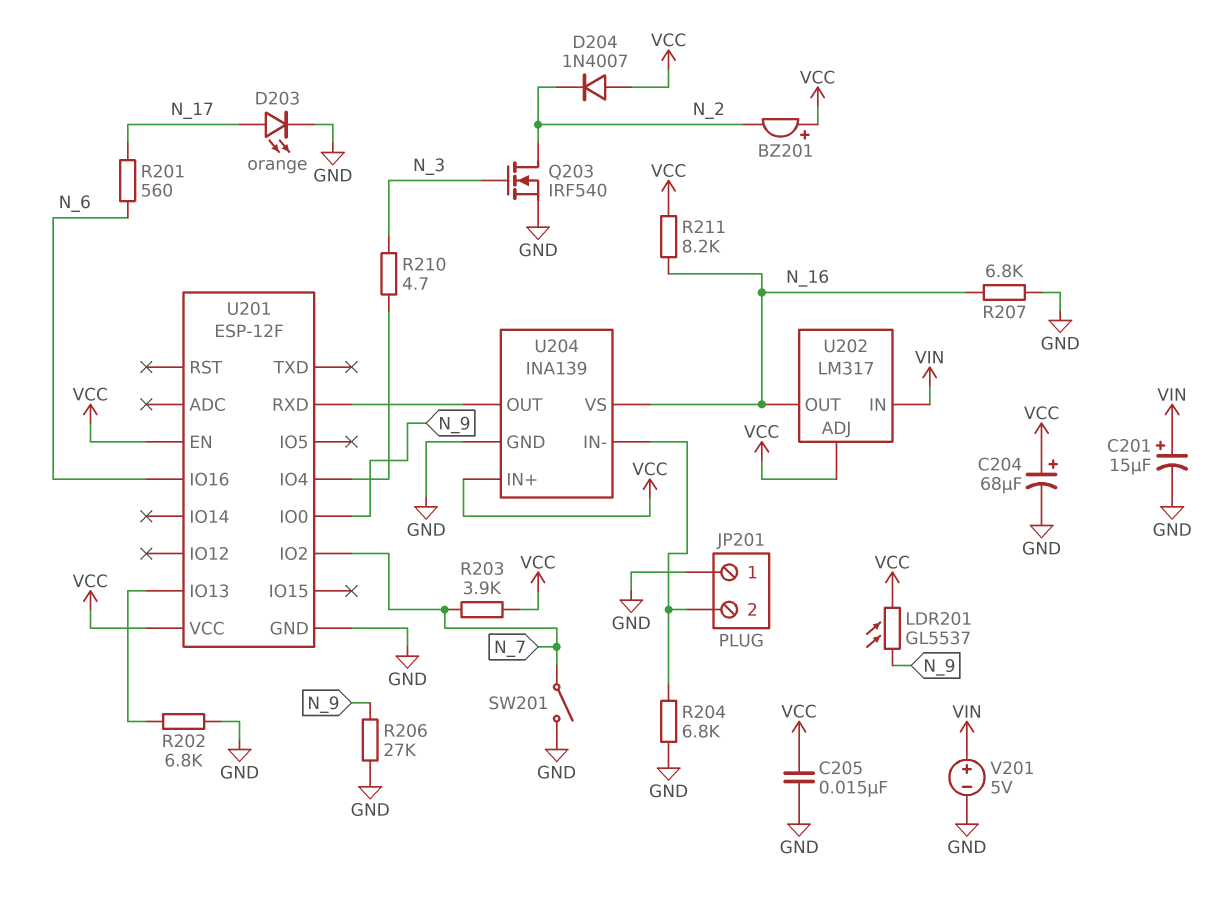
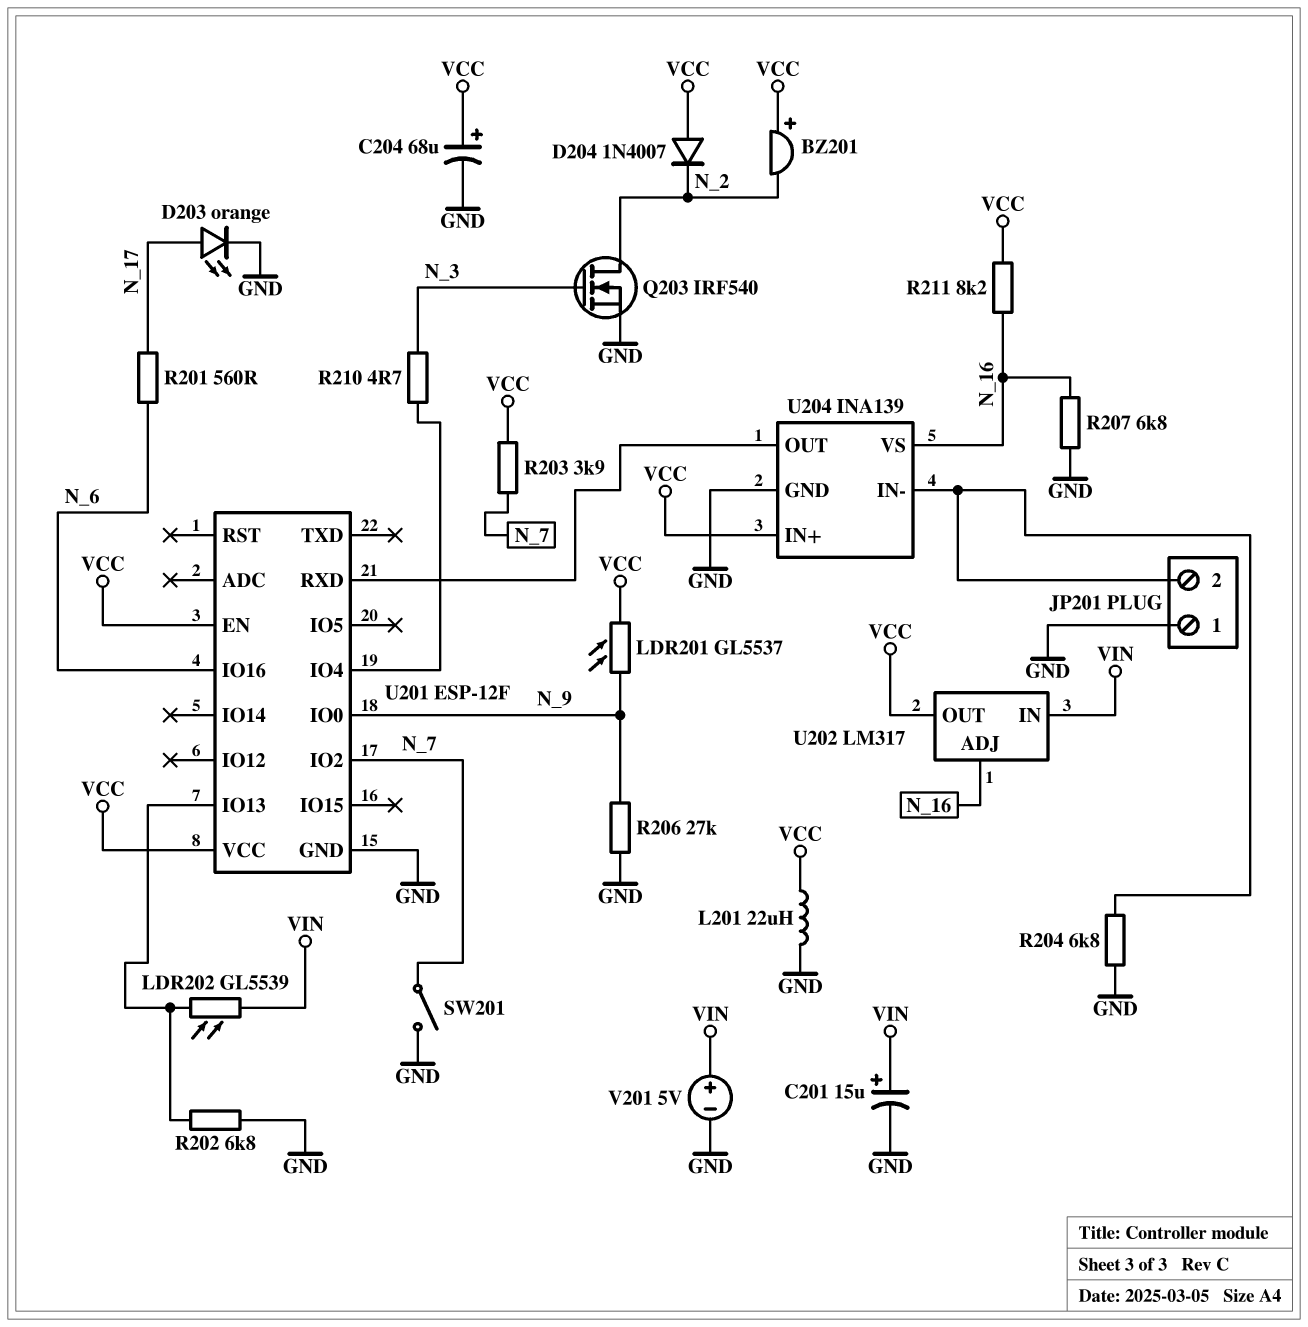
C205: 15nF (GND, VCC) -> none
L201: none -> 22uH (GND, VCC)
LDR202: none -> GL5539 (U201/IO13, VIN)
U202 pin ADJ: VCC -> N_16
U202 pin OUT: N_16 -> VCC

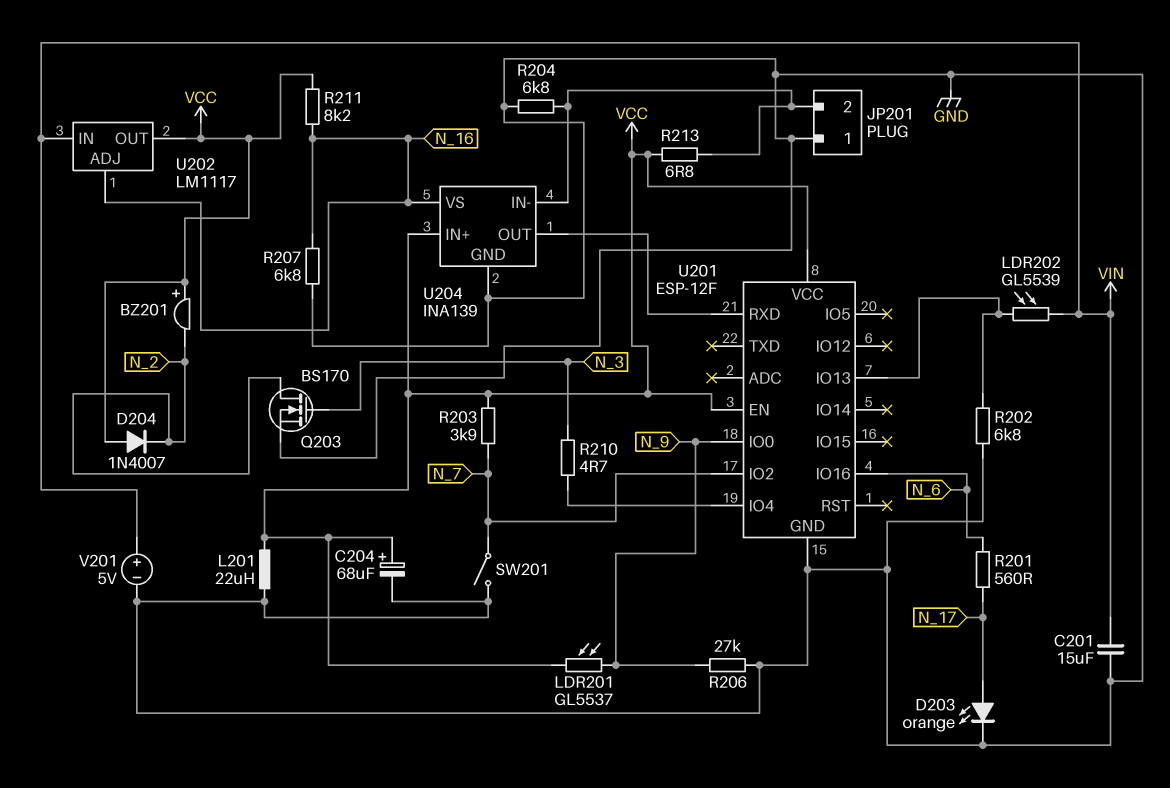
C201: 15uF (plus VIN, minus GND) -> 15uF (GND, VIN)
Q203: NMOS IRF540 (G N_3, D N_2, S GND) -> NMOS BS170 (G N_3, D N_2, S GND)
R213: none -> 6.8 (JP201/2, VCC)
U202: LM317 -> LM1117

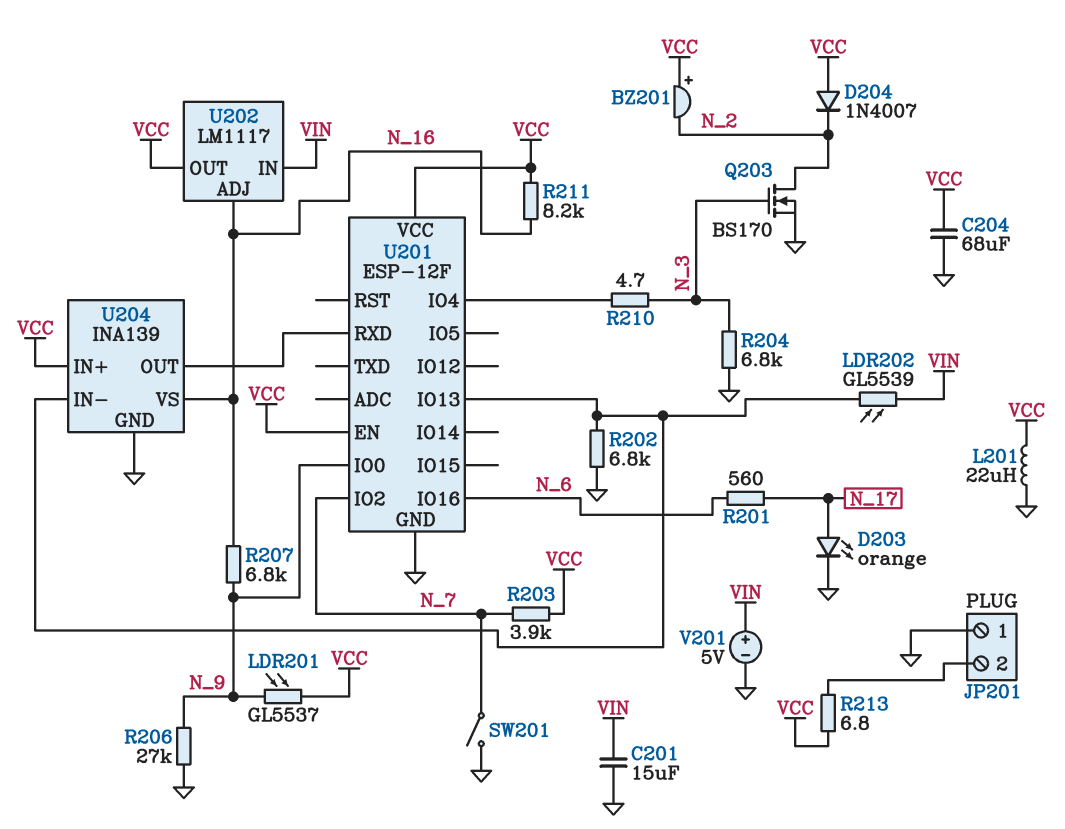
C204: 68uF (plus VCC, minus GND) -> 68uF (GND, VCC)
R204: 6.8k (GND, JP201/2) -> 6.8k (GND, N_3)
R207: 6.8k (GND, N_16) -> 6.8k (N_9, N_16)
U204 pin IN-: JP201/2 -> U201/IO13

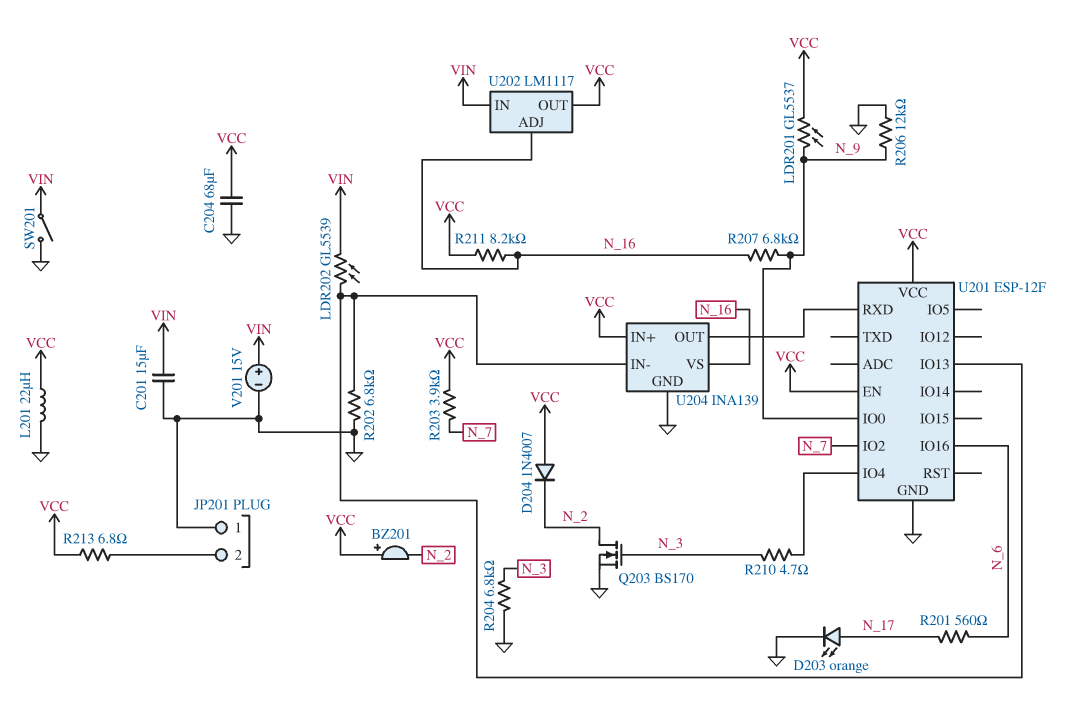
R206: 27k (GND, N_9) -> 12k (GND, N_9)
SW201: switch (GND, N_7) -> switch (GND, VIN)
V201: 5V (plus VIN, minus GND) -> 15V (plus VIN, minus GND)

